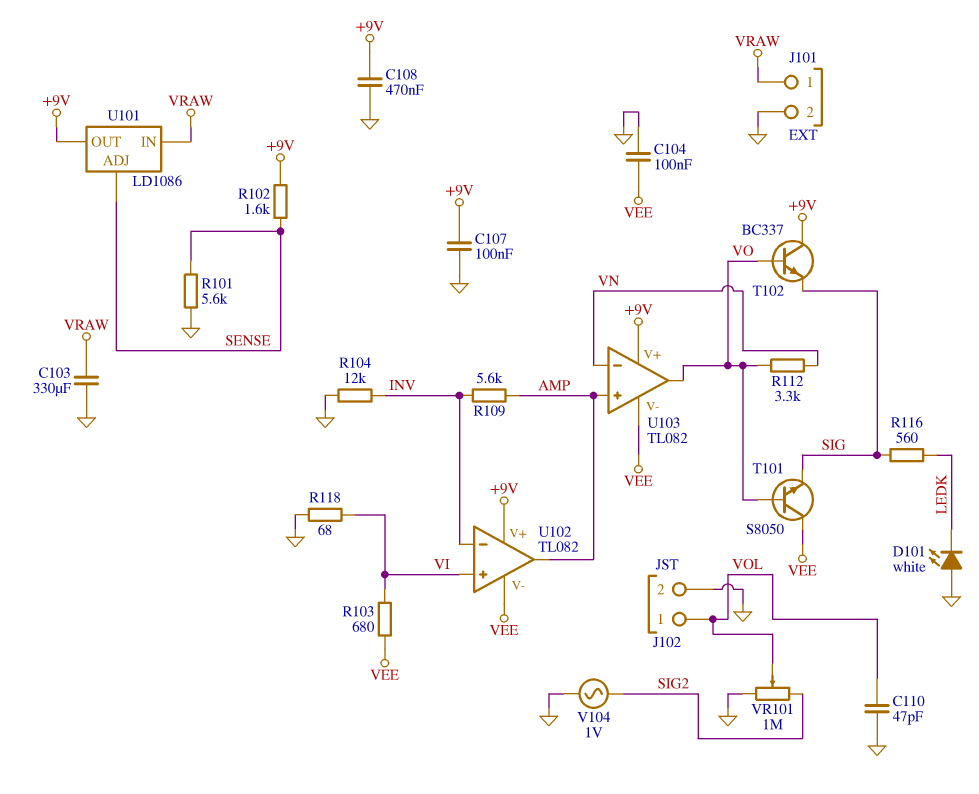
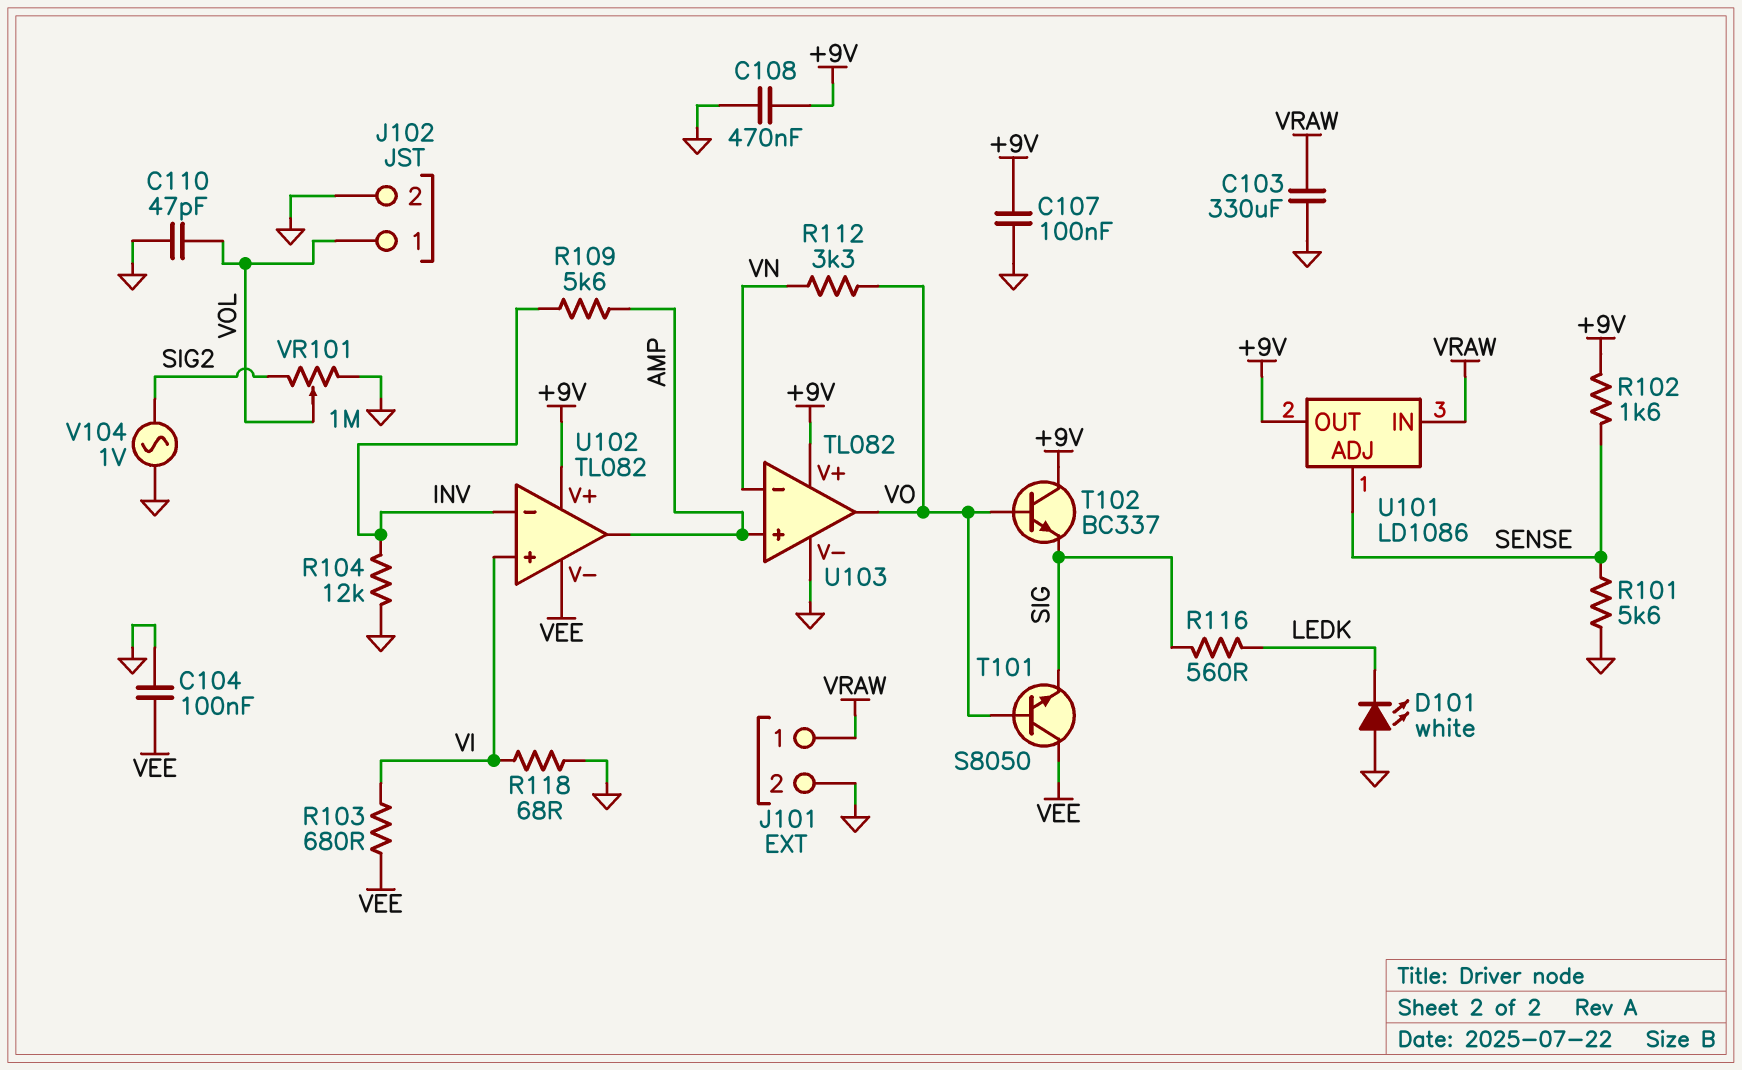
U103 pin V-: VEE -> GND

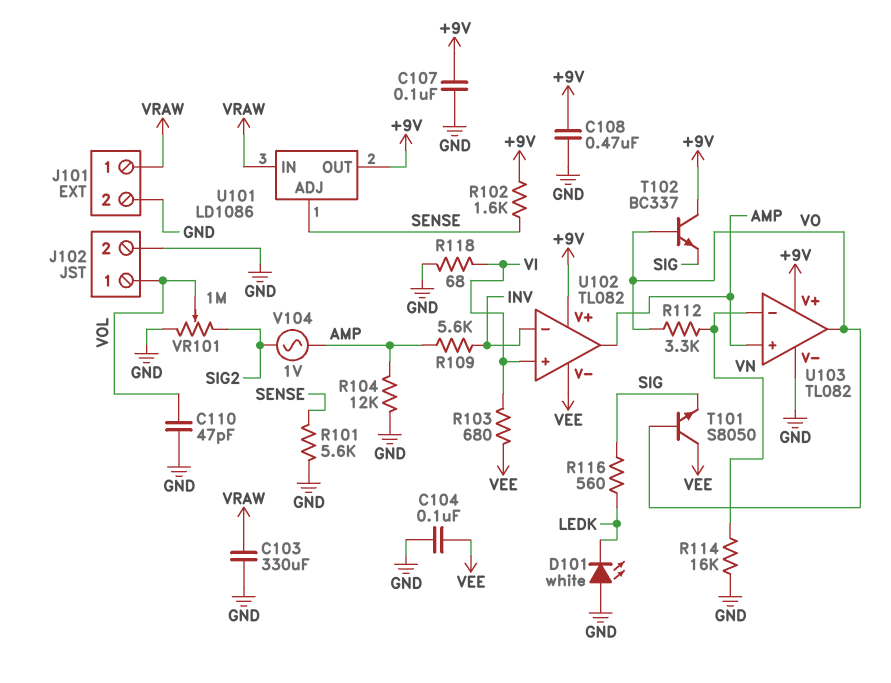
R104: 12k (GND, INV) -> 12k (AMP, GND)
R114: none -> 16k (GND, VN)
V104: AC 1V (GND, SIG2) -> AC 1V (AMP, SIG2)

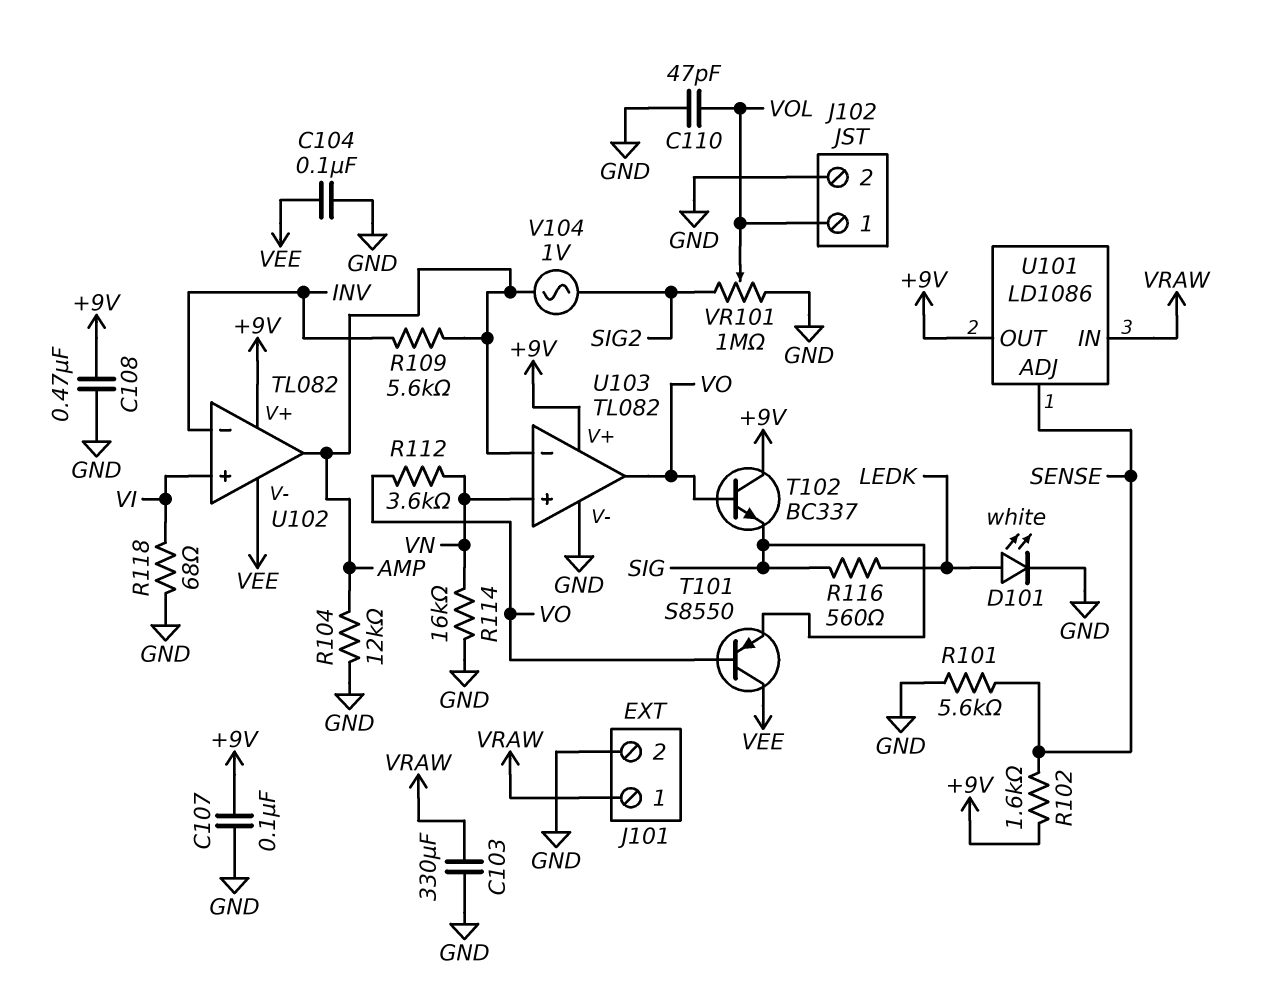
D101: LED white (A GND, K LEDK) -> LED white (A LEDK, K GND)
R103: 680 (VEE, VI) -> none
R112: 3.3k (VN, VO) -> 3.6k (VN, VO)
T101: NPN S8050 (B VO, C VEE, E SIG) -> PNP S8550 (B VO, C VEE, E SIG)
U103 pin in+: AMP -> VN
U103 pin in-: VN -> AMP

